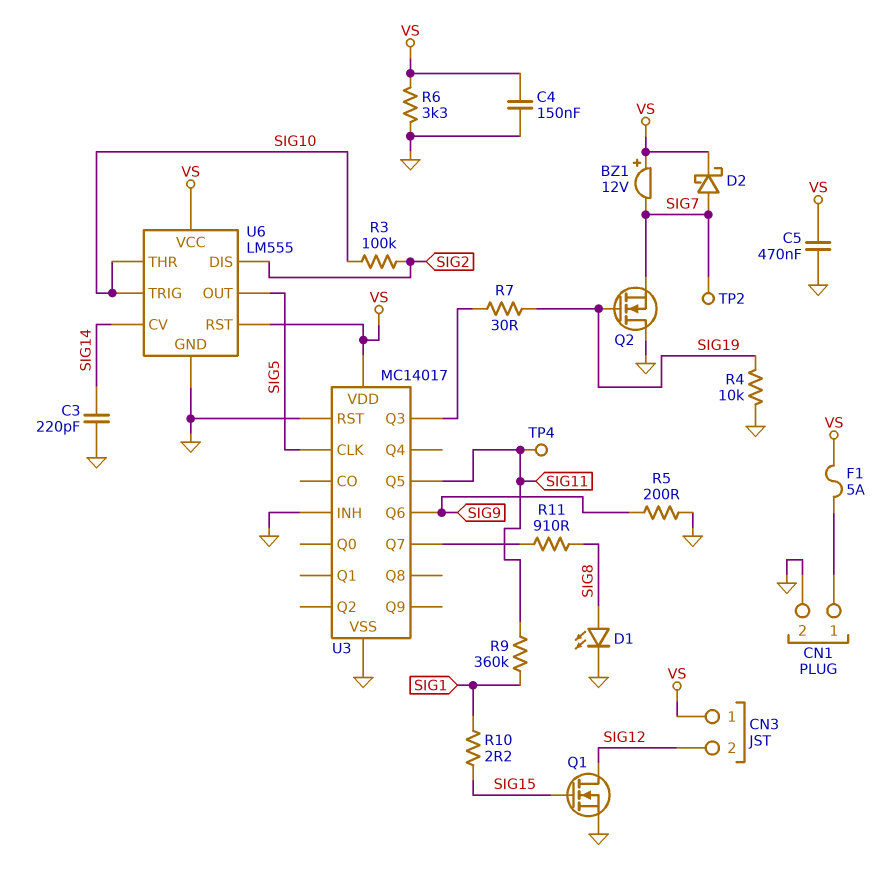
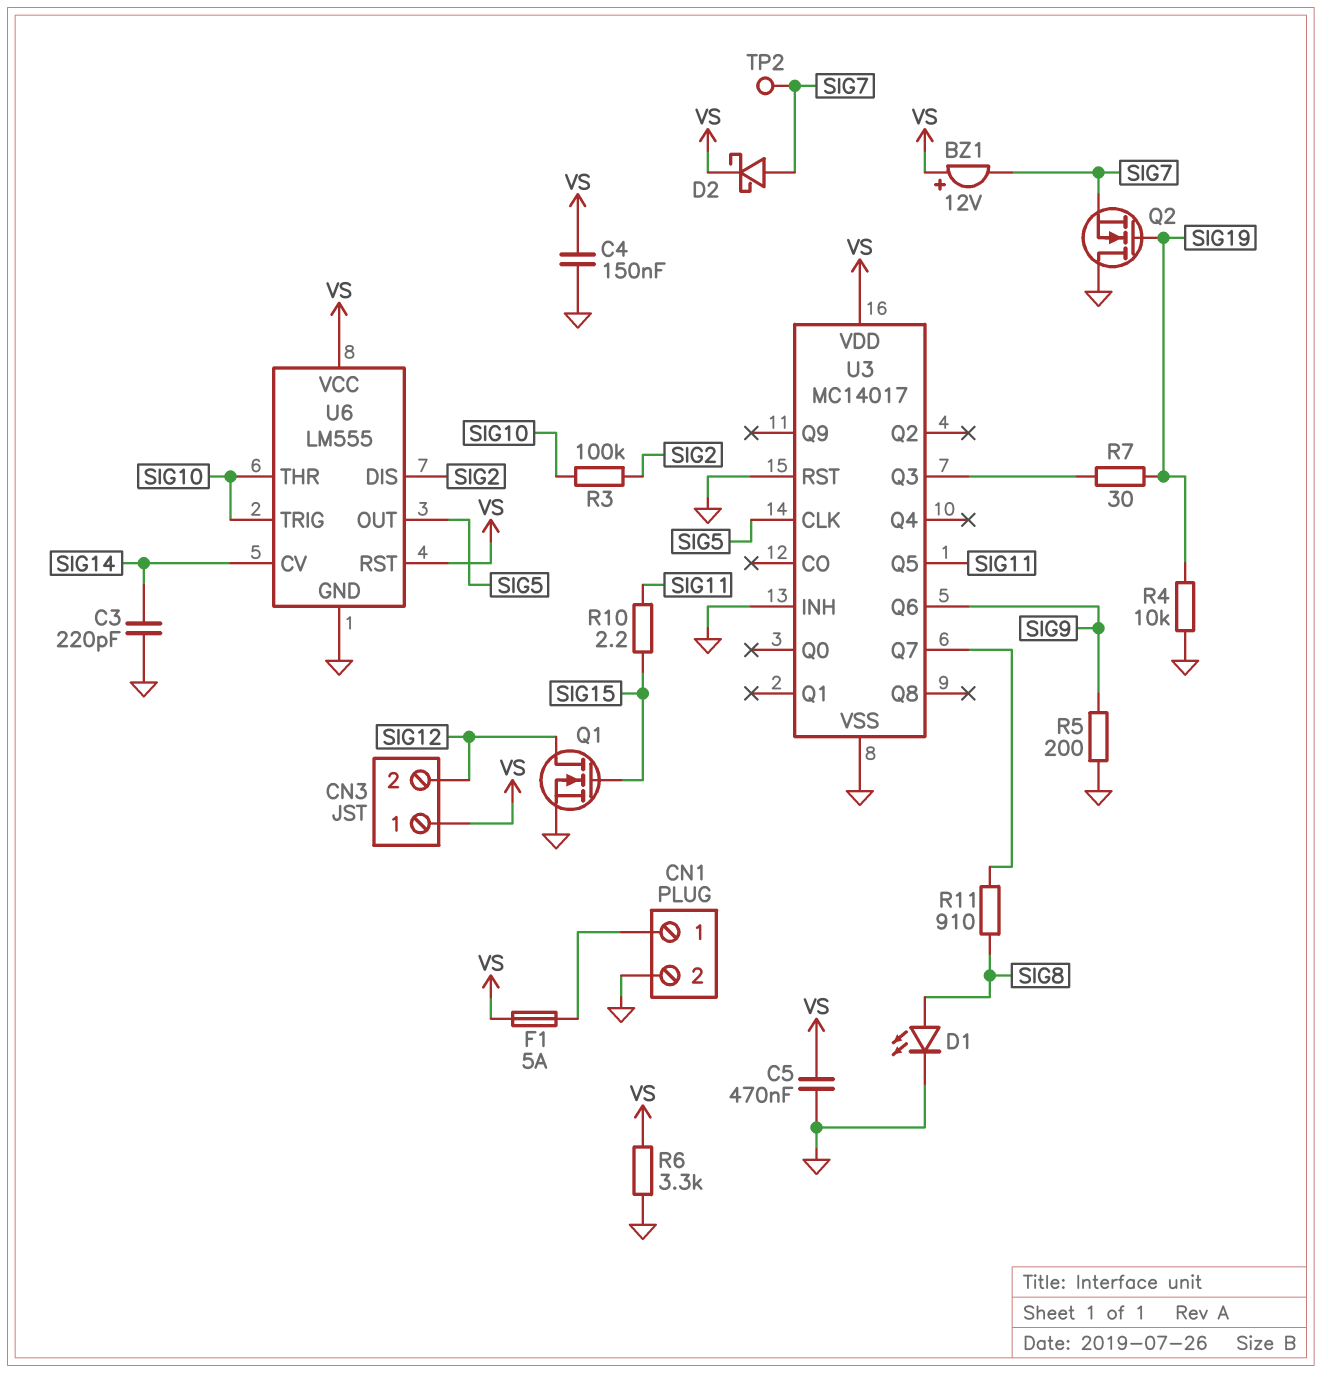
R9: 360k (SIG1, SIG11) -> none
R10: 2.2 (SIG1, SIG15) -> 2.2 (SIG11, SIG15)
TP4: test point (SIG11) -> none

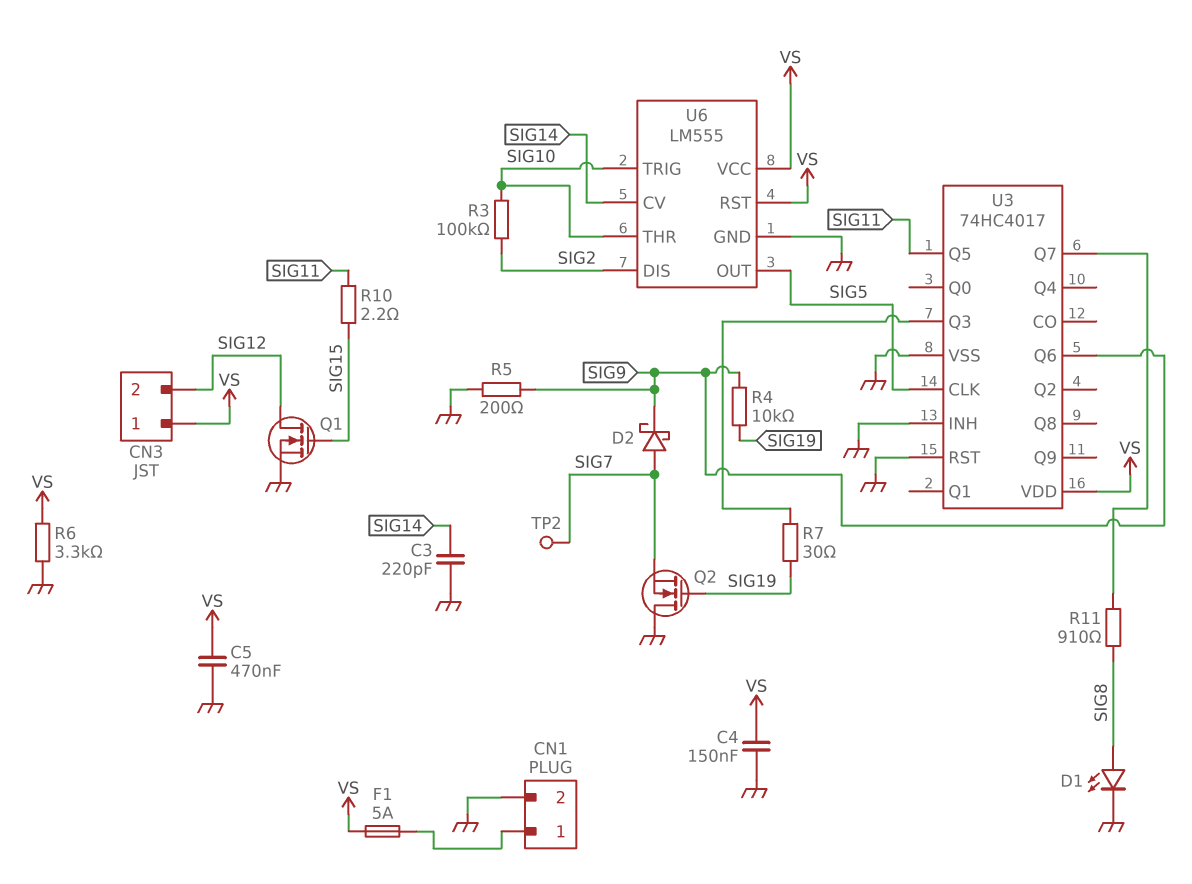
BZ1: buzzer 12V (plus VS, minus SIG7) -> none
D2: schottky (A SIG7, K VS) -> schottky (A SIG7, K SIG9)
R4: 10k (GND, SIG19) -> 10k (SIG9, SIG19)
U3: MC14017 -> 74HC4017

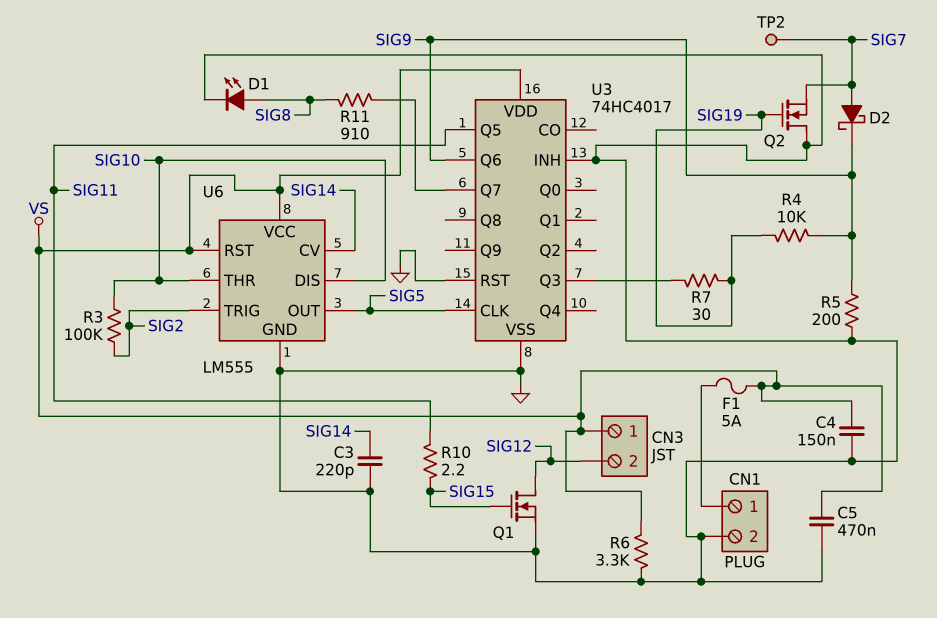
U6 pin DIS: SIG2 -> SIG10
U6 pin TRIG: SIG10 -> SIG2

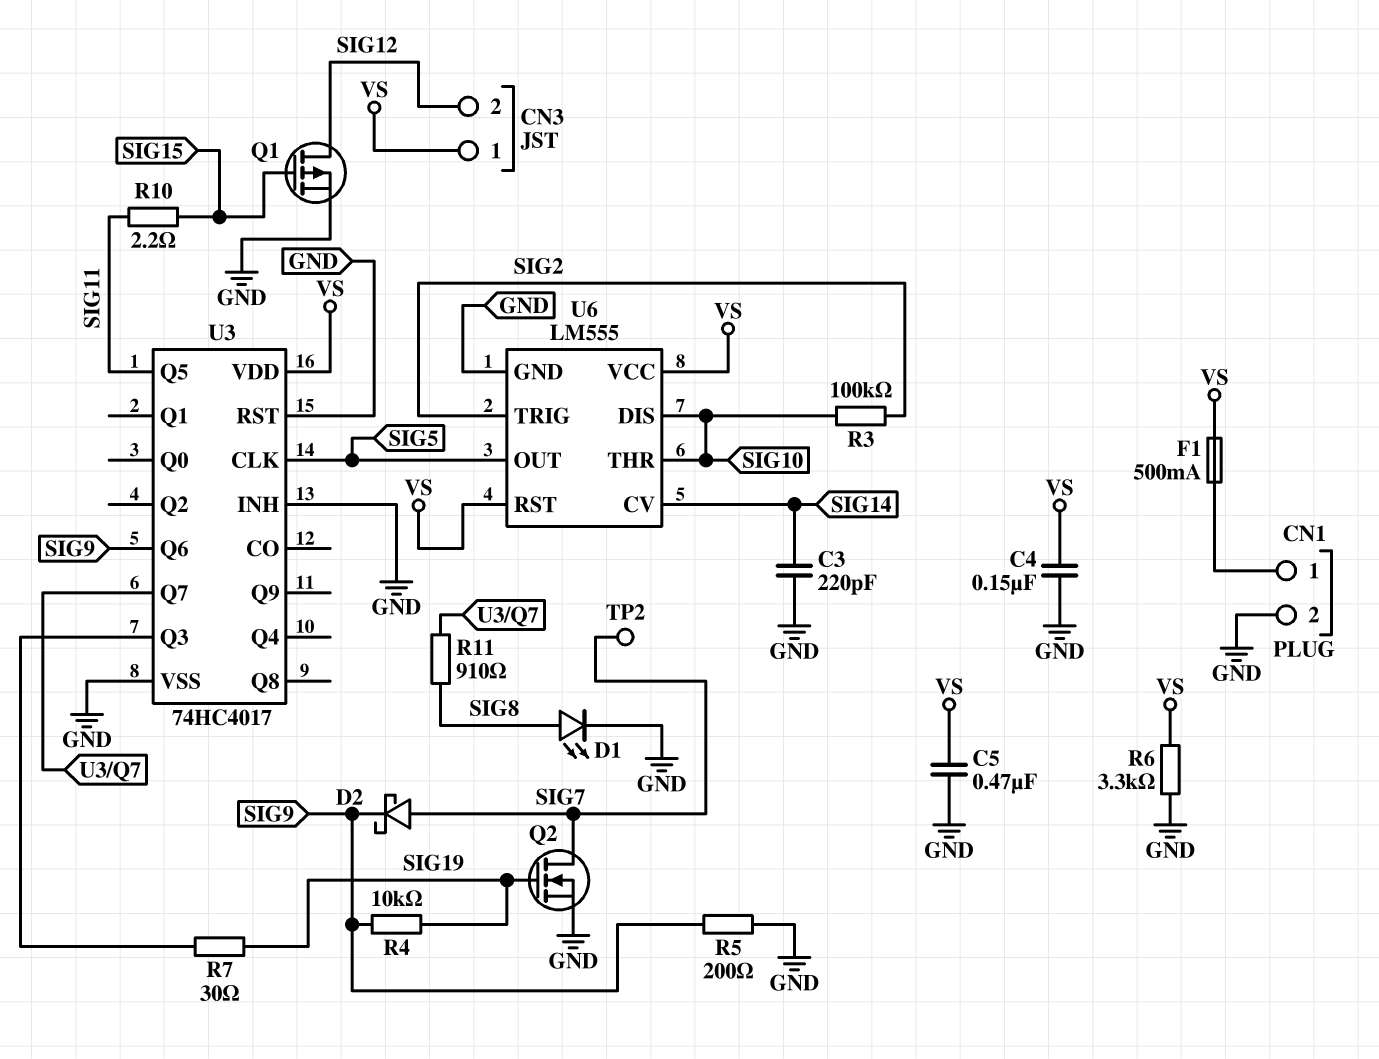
F1: 5A (CN1/1, VS) -> 500mA (CN1/1, VS)
Q1: NMOS (G SIG15, D SIG12, S GND) -> PMOS (G SIG15, D SIG12, S GND)
Q2: NMOS (G SIG19, D GND, S SIG7) -> NMOS (G SIG19, D SIG7, S GND)

